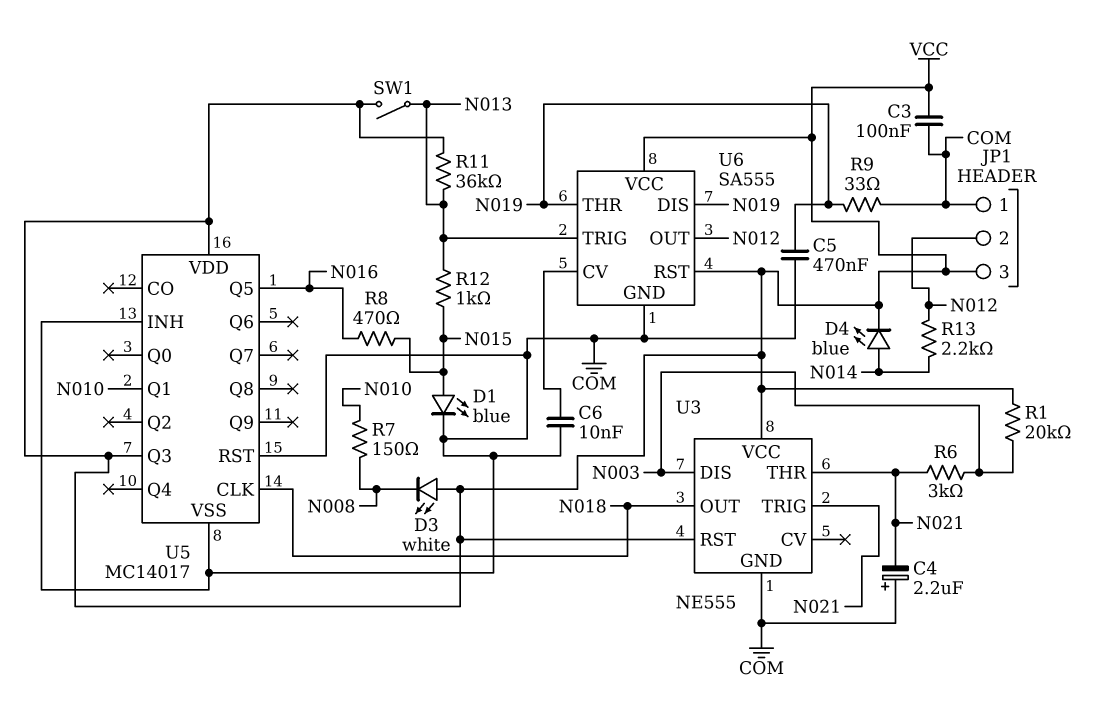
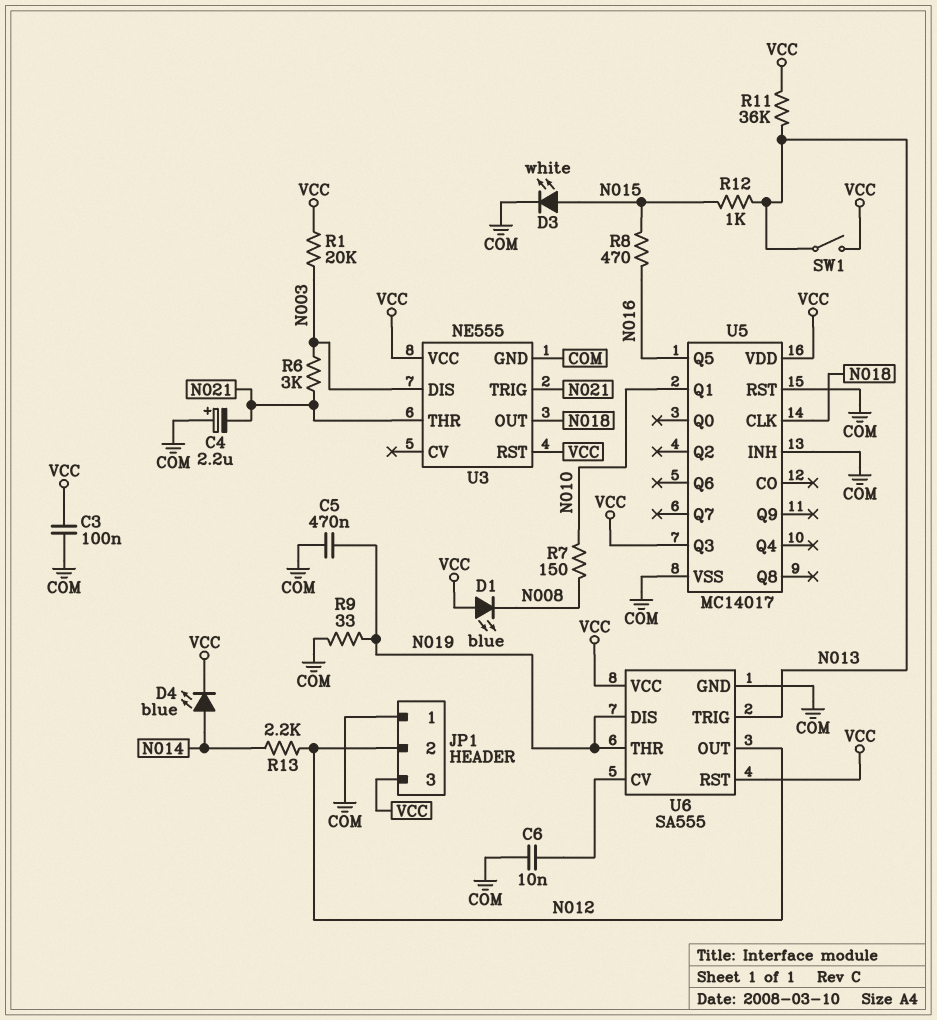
D1: LED blue (A N015, K COM) -> LED blue (A VCC, K N008)
D3: LED white (A VCC, K N008) -> LED white (A N015, K COM)

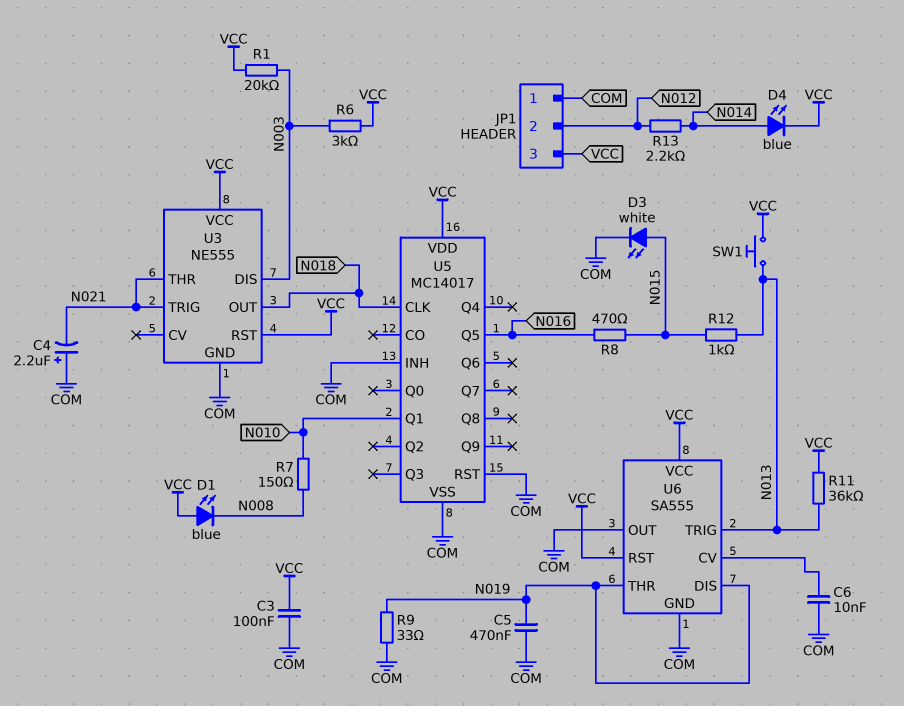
R6: 3k (N003, N021) -> 3k (N003, VCC)
SW1: switch (N013, VCC) -> button (N013, VCC)
U5 pin Q3: VCC -> none
U6 pin OUT: N012 -> COM

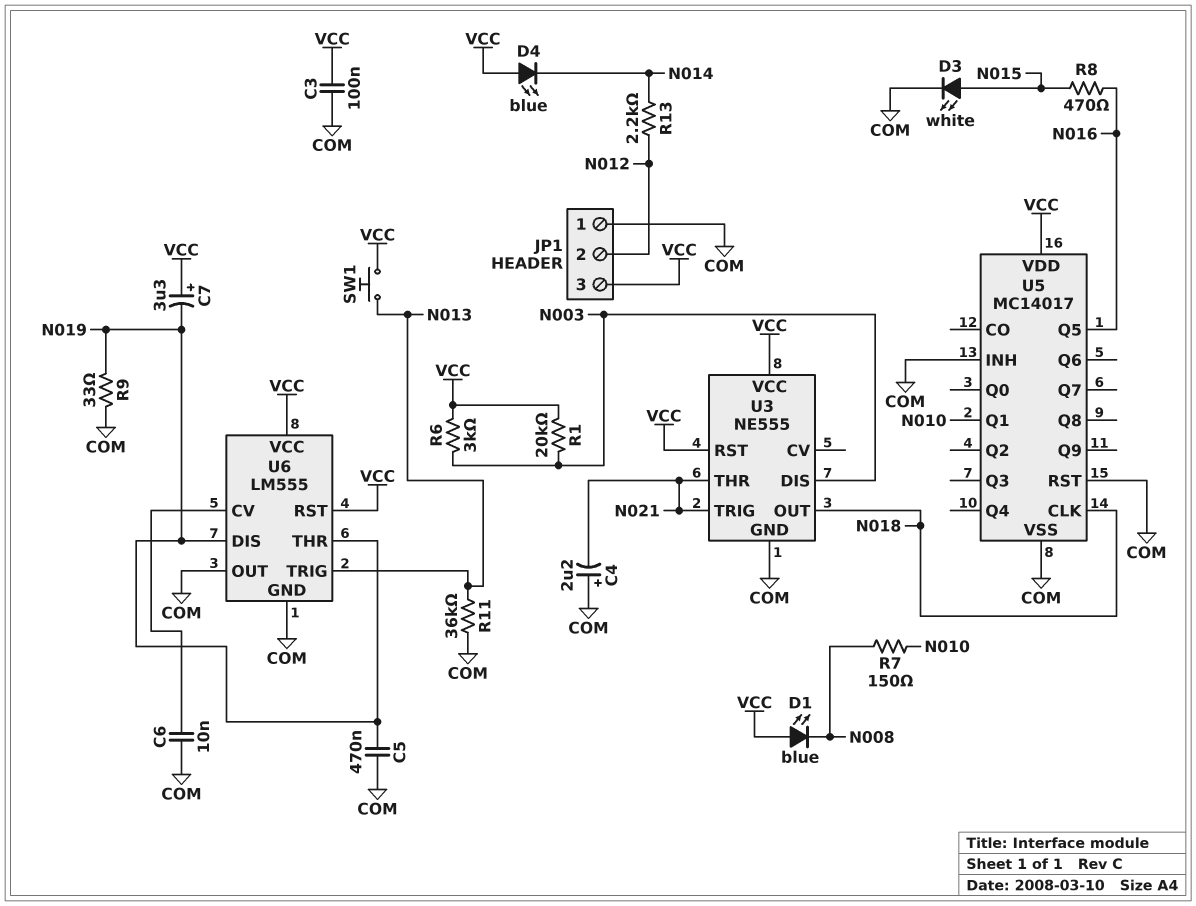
C7: none -> 3.3uF (plus VCC, minus N019)
D4: LED blue (A N014, K VCC) -> LED blue (A VCC, K N014)
R11: 36k (N013, VCC) -> 36k (COM, N013)
R12: 1k (N013, N015) -> none
U6: SA555 -> LM555

